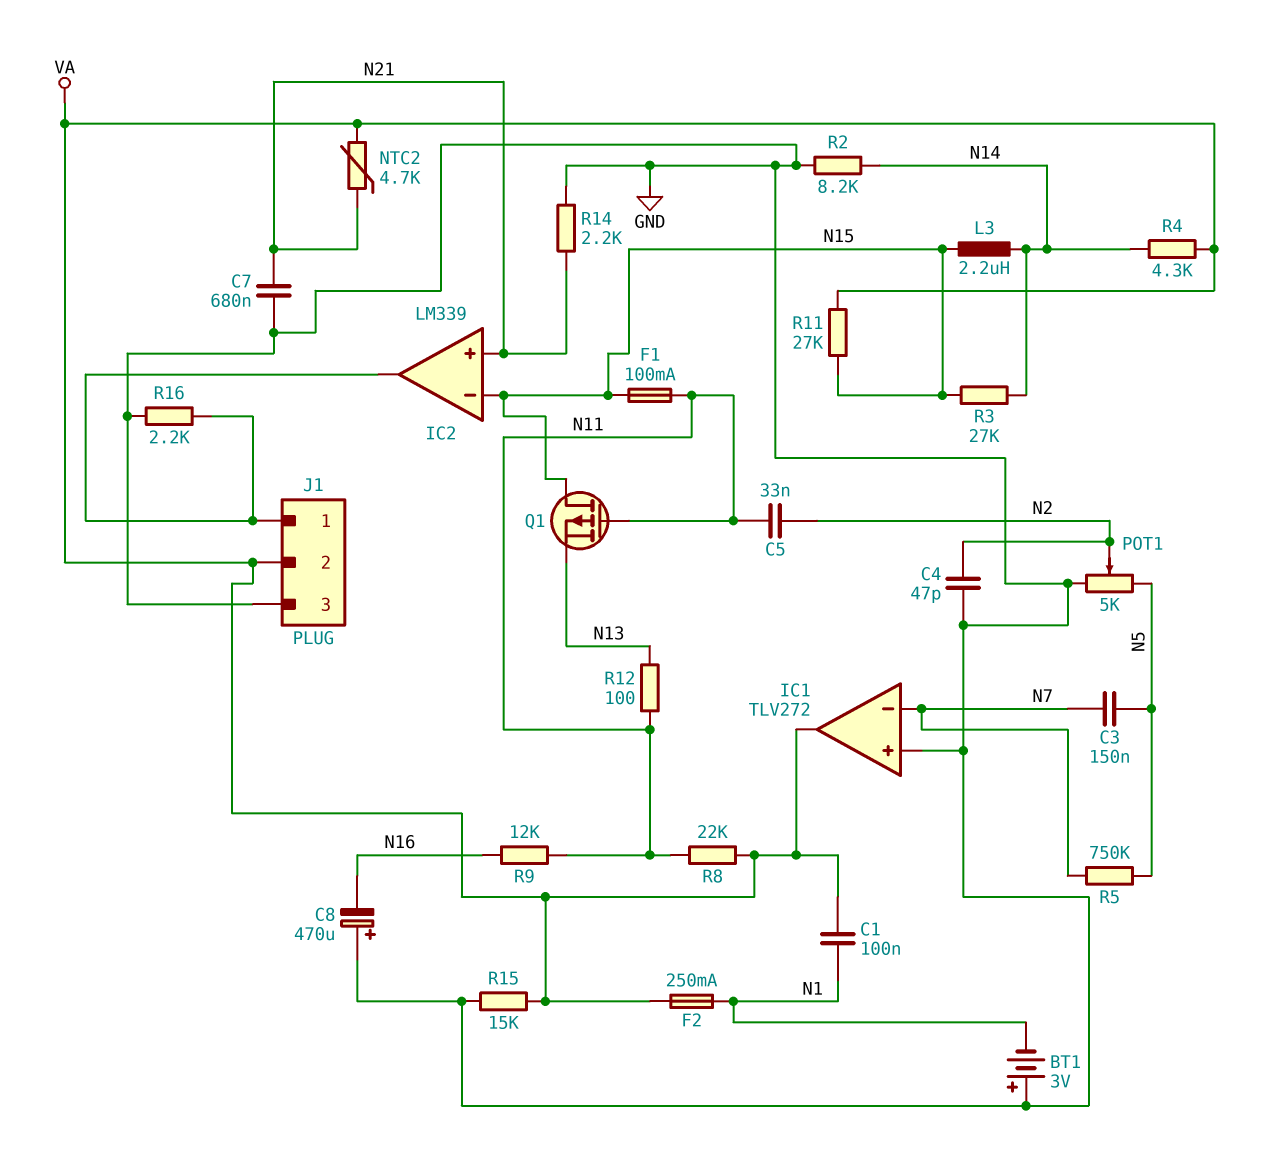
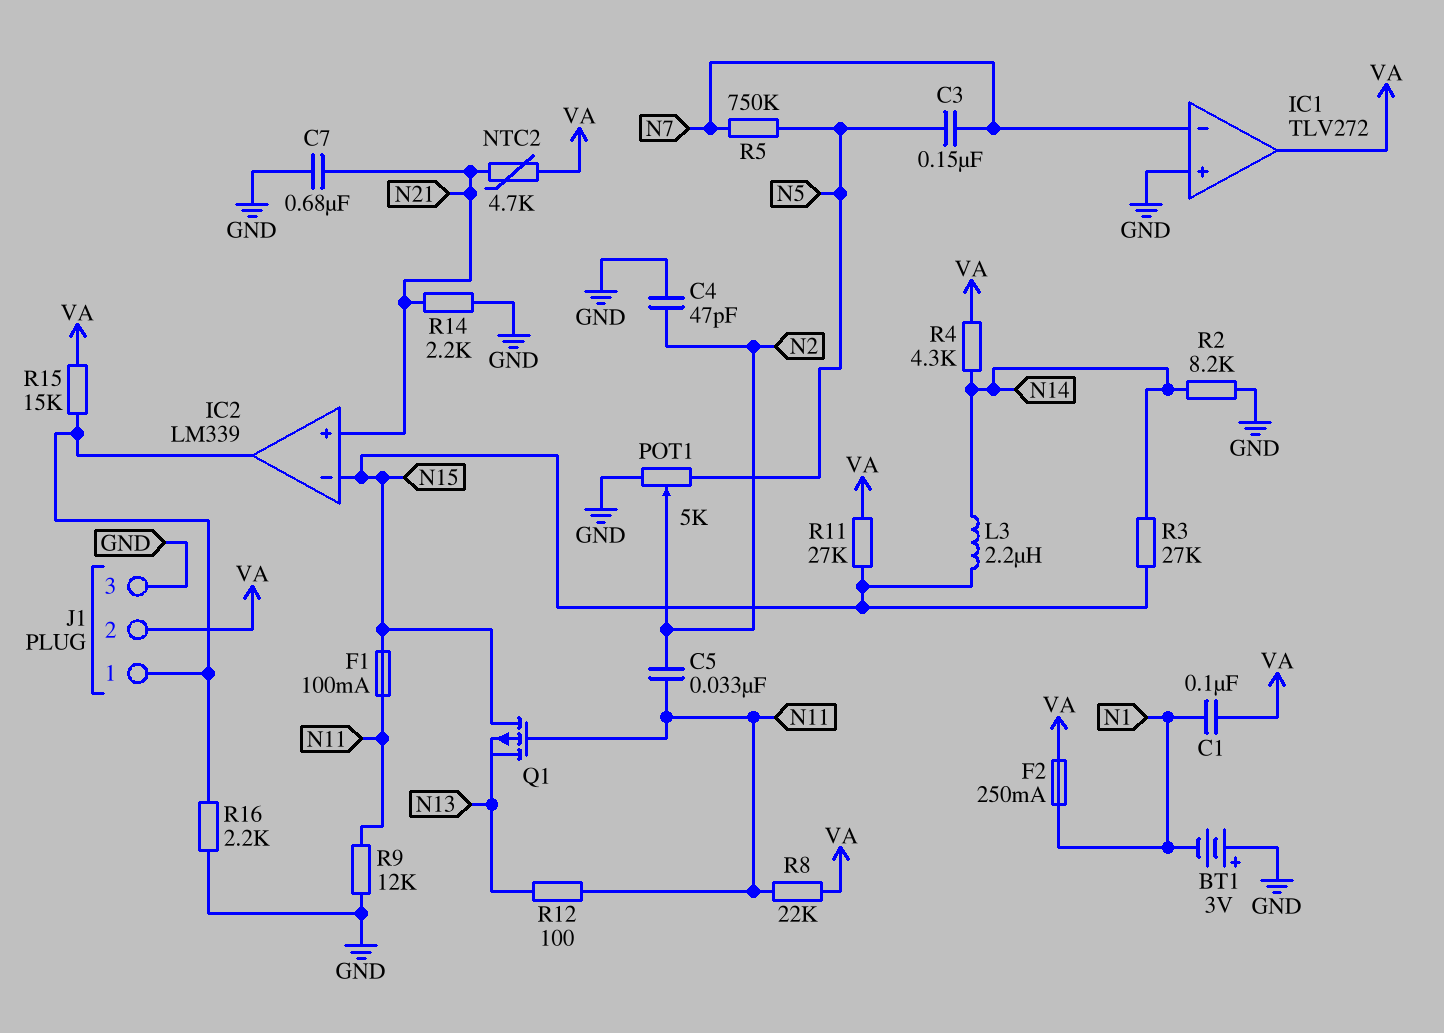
C8: 470uF (plus GND, minus N16) -> none
R9: 12k (N11, N16) -> 12k (GND, N11)
R15: 15k (GND, VA) -> 15k (IC2/out, VA)

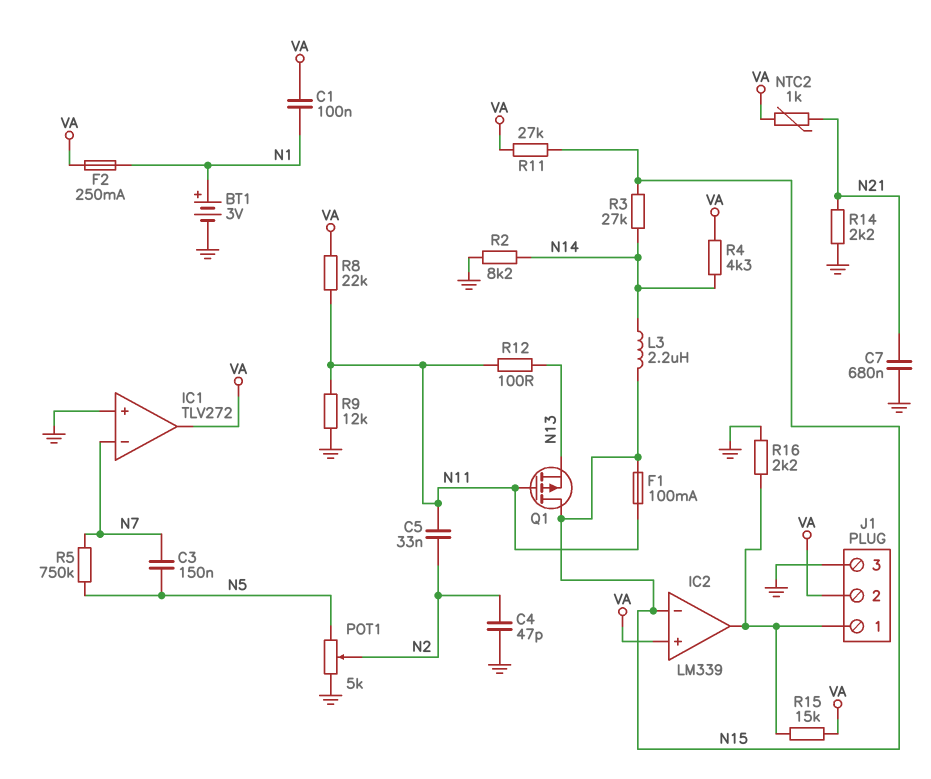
BT1: 3V (plus GND, minus N1) -> 3V (plus N1, minus GND)
IC2 pin in+: N21 -> VA
NTC2: 4.7k (N21, VA) -> 1k (N21, VA)

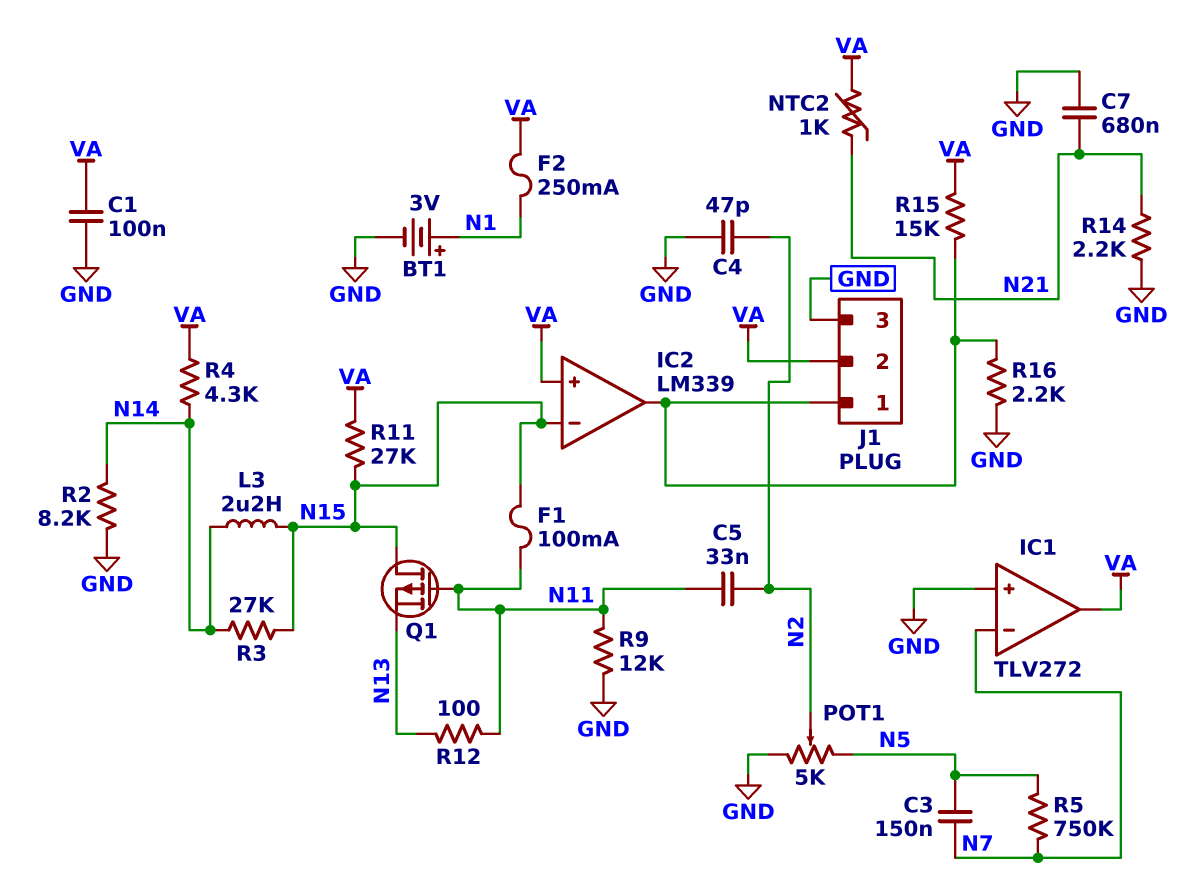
C1: 100nF (N1, VA) -> 100nF (GND, VA)
R8: 22k (N11, VA) -> none

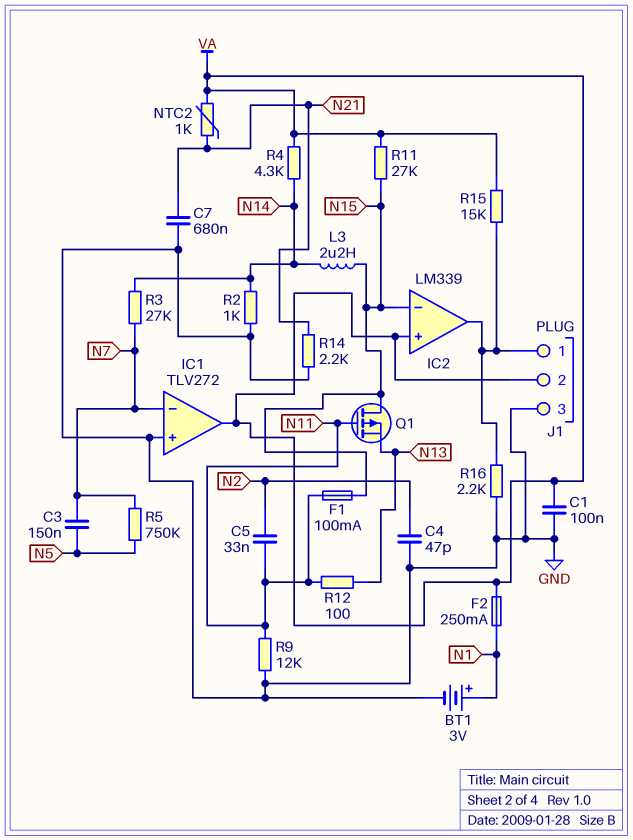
POT1: 5k (GND, N5, wiper N2) -> none
R2: 8.2k (GND, N14) -> 1k (GND, N14)
R3: 27k (N14, N15) -> 27k (N7, N14)

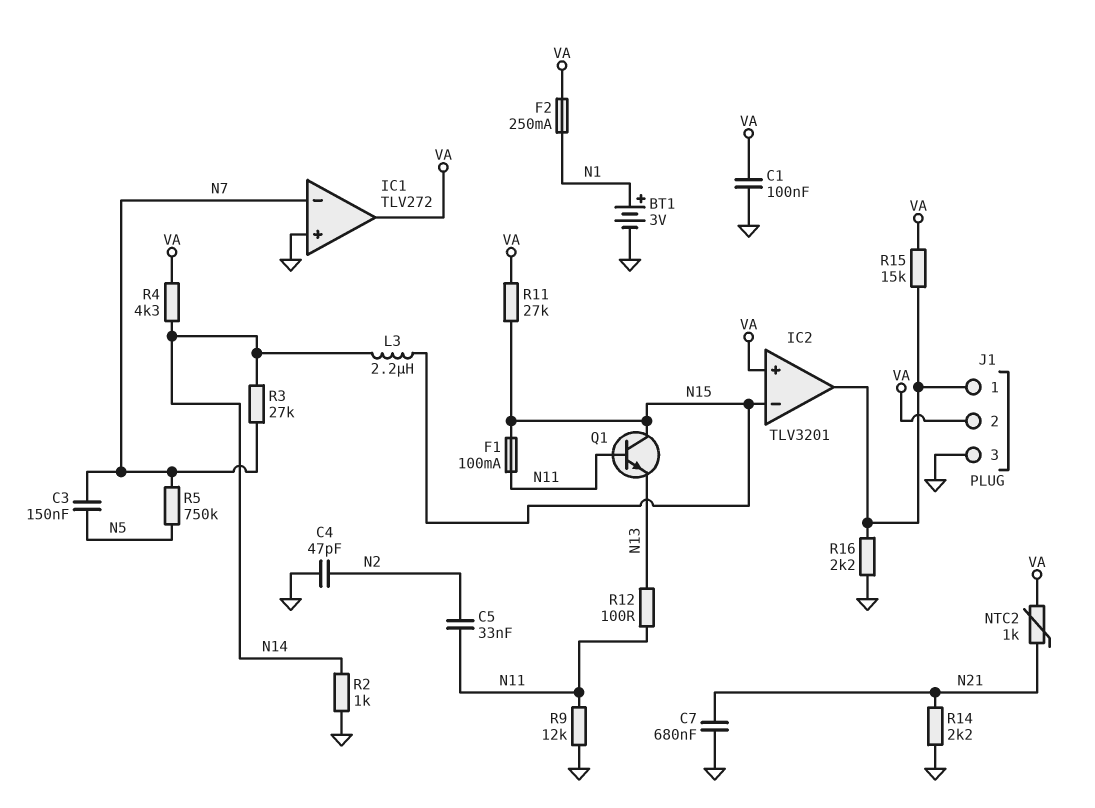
IC2: LM339 -> TLV3201
Q1: PMOS (G N11, D N15, S N13) -> NPN (B N11, C N15, E N13)

